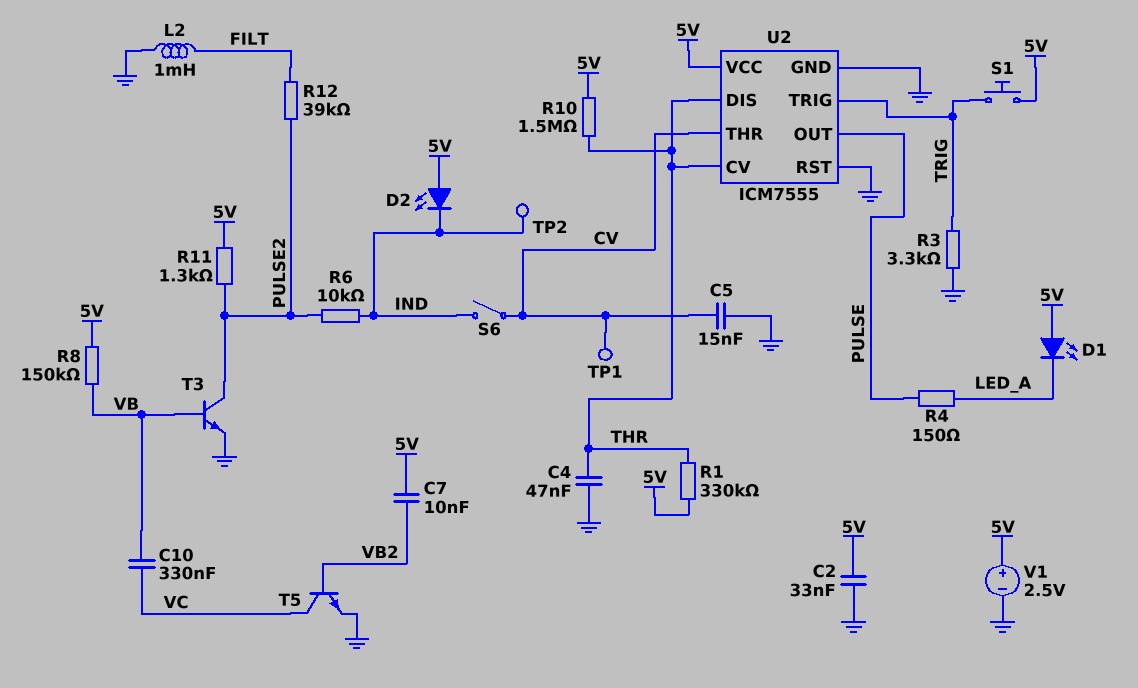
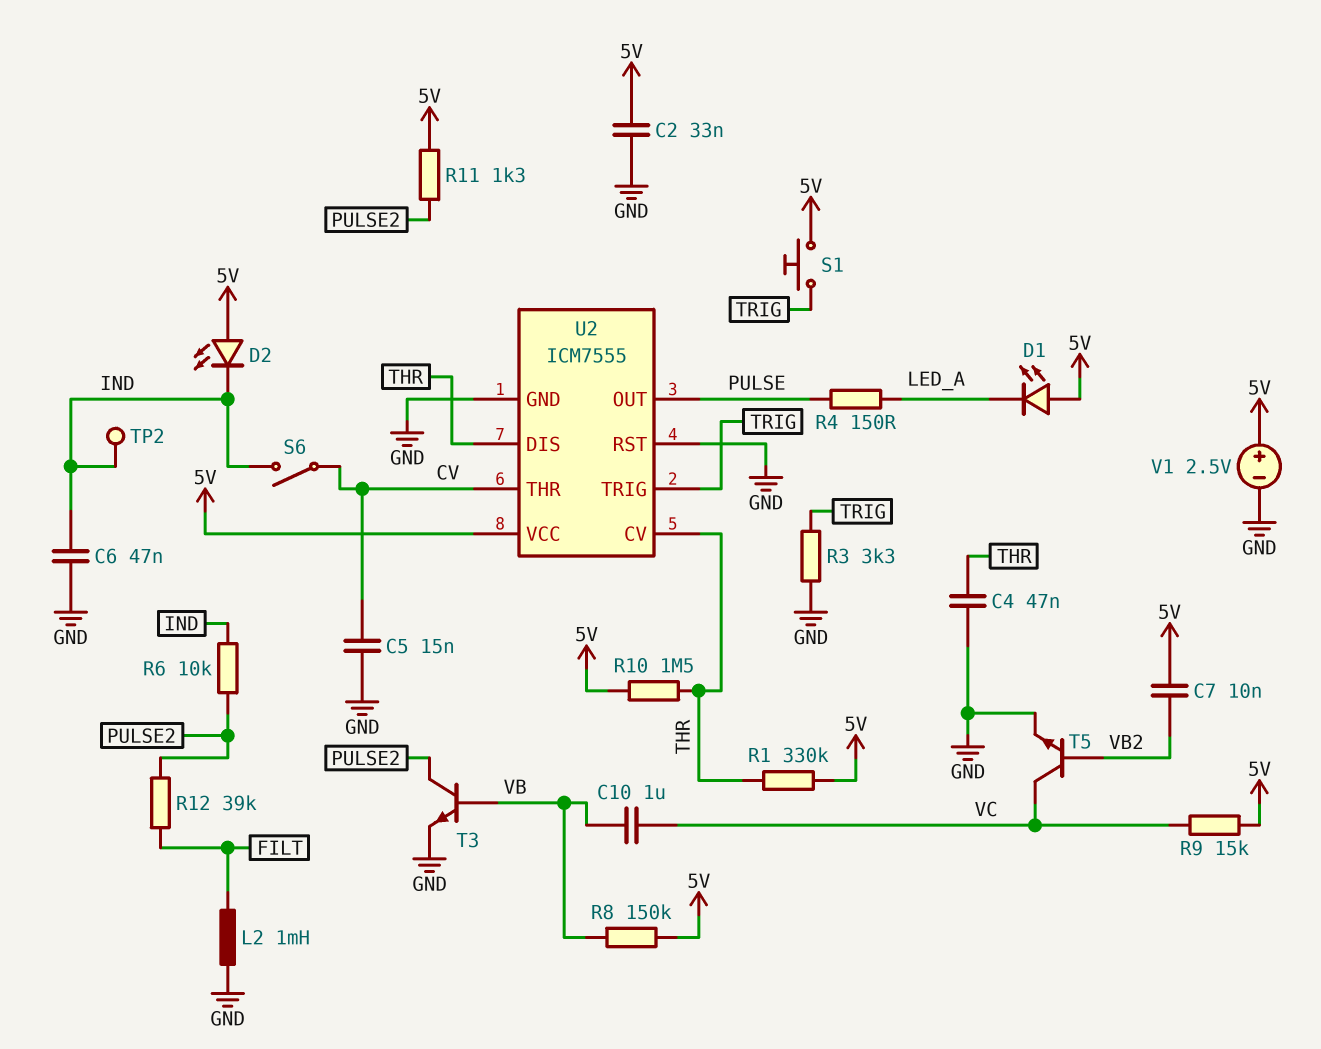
C6: none -> 47nF (GND, IND)
C10: 330nF (VB, VC) -> 1uF (VB, VC)
R9: none -> 15k (5V, VC)
TP1: test point (CV) -> none

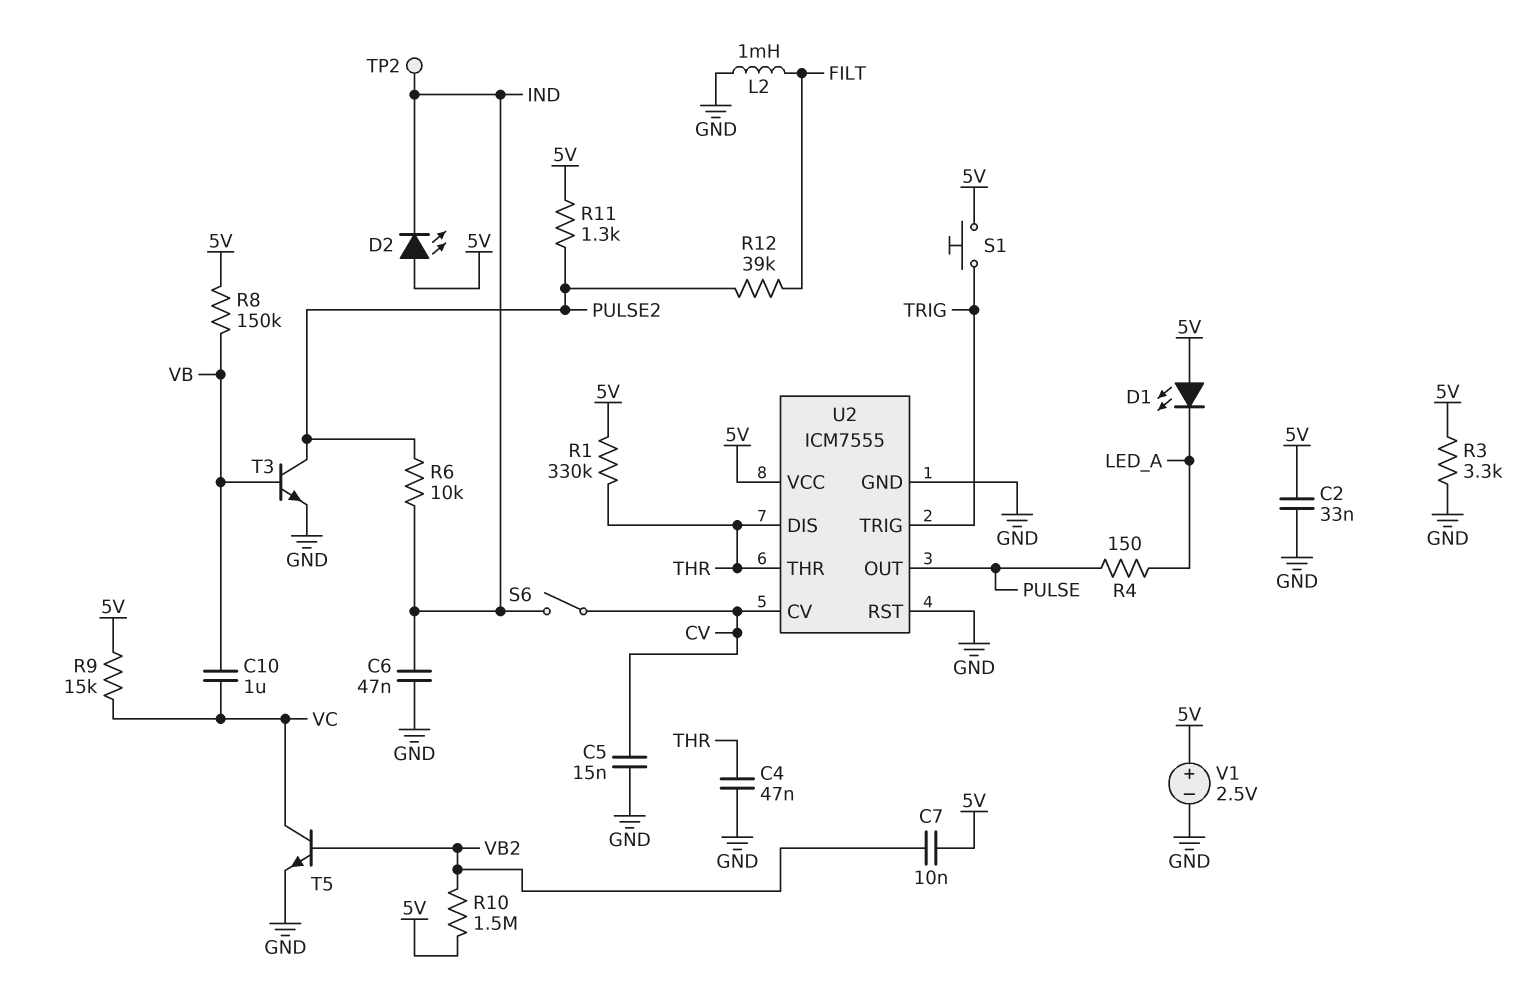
R3: 3.3k (GND, TRIG) -> 3.3k (5V, GND)
R10: 1.5M (5V, THR) -> 1.5M (5V, VB2)
U2 pin CV: THR -> CV
U2 pin THR: CV -> THR

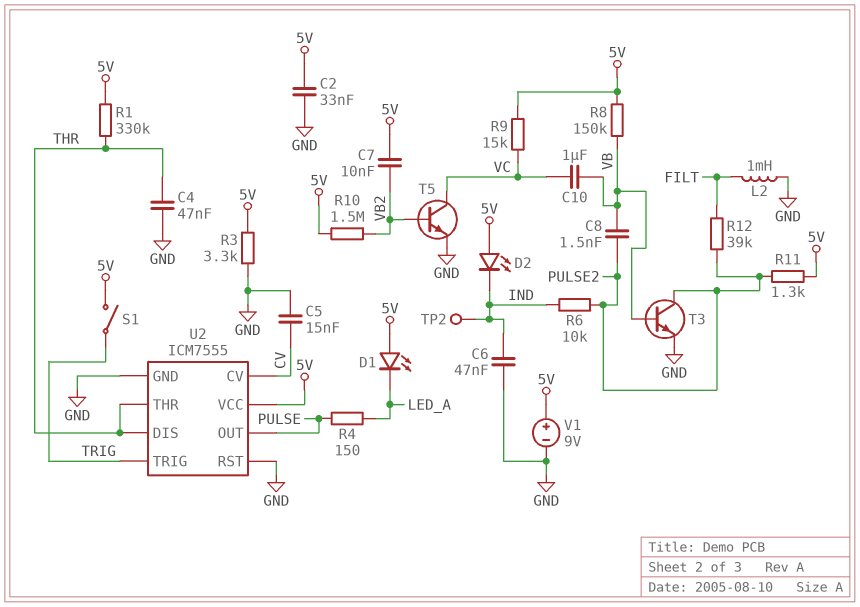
C8: none -> 1.5nF (PULSE2, VB)
S1: button (5V, TRIG) -> switch (5V, TRIG)
S6: switch (CV, IND) -> none
V1: 2.5V (plus 5V, minus GND) -> 9V (plus 5V, minus GND)

